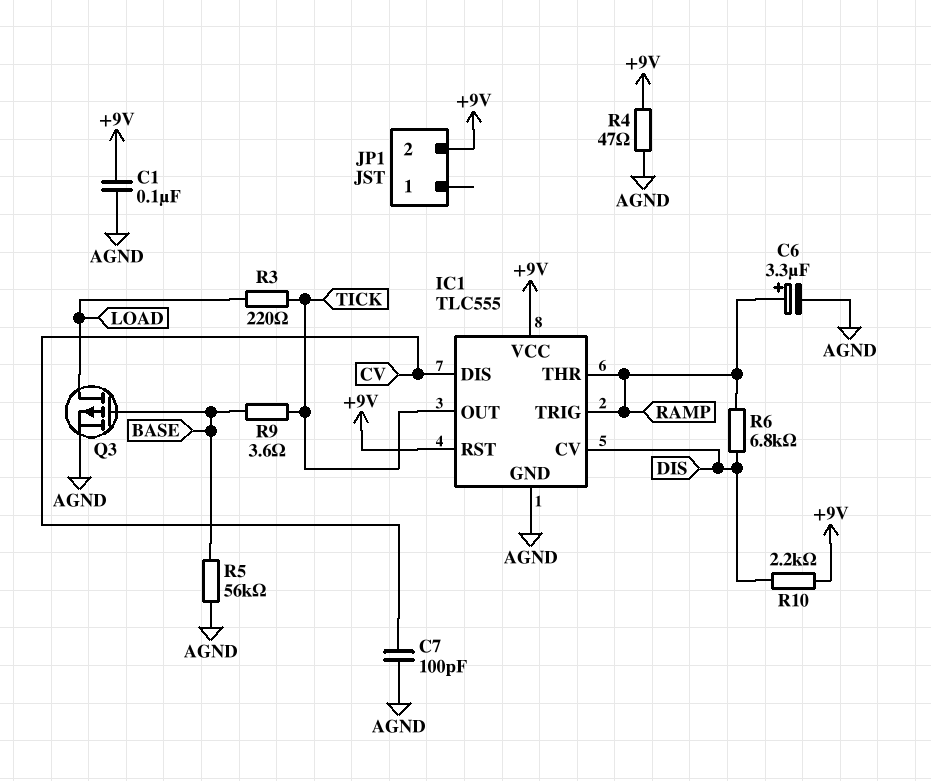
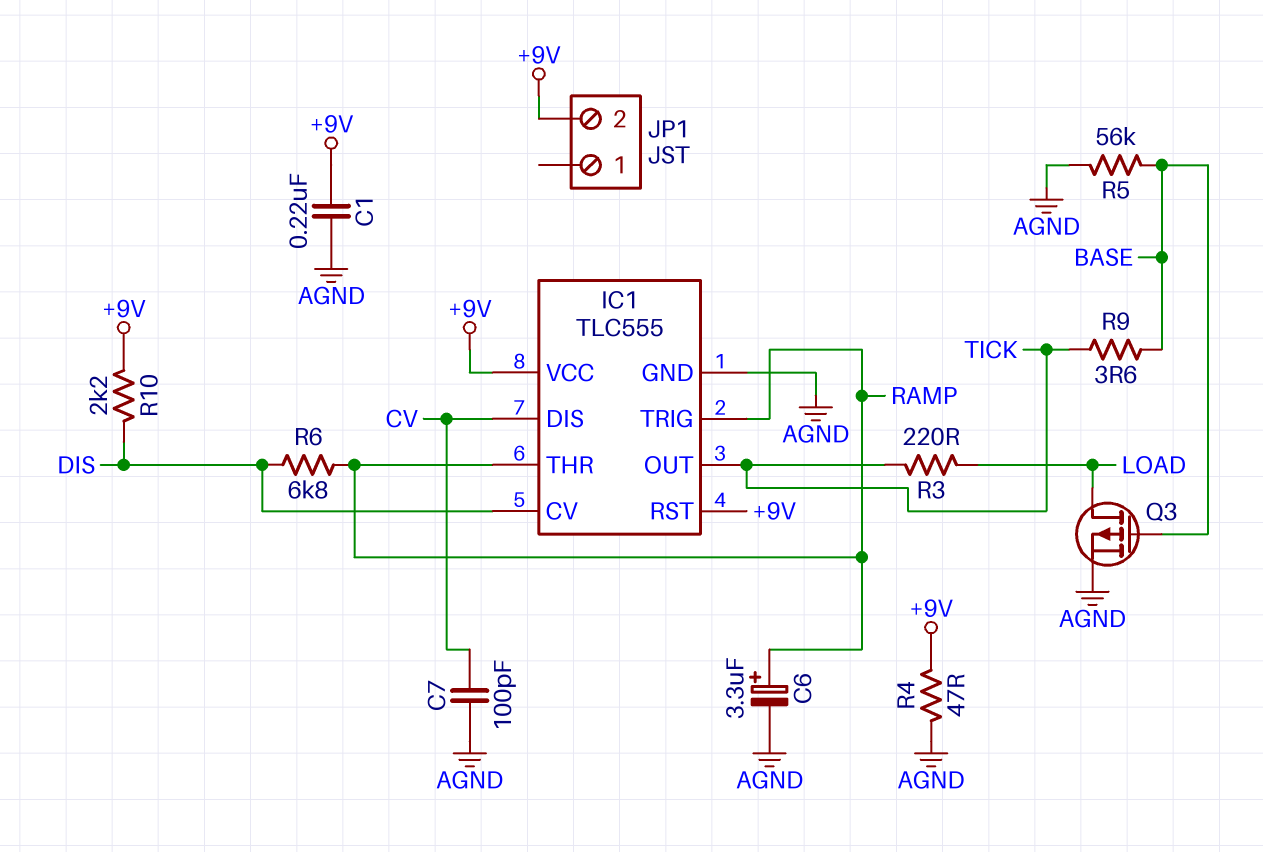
C1: 100nF (+9V, AGND) -> 220nF (+9V, AGND)

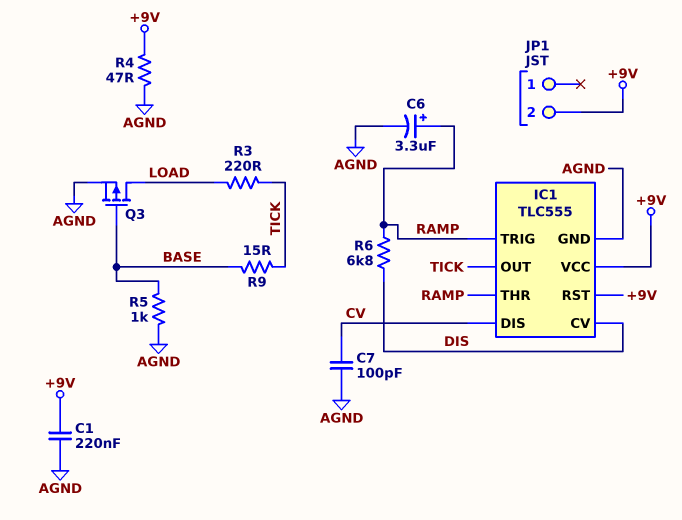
R5: 56k (AGND, BASE) -> 1k (AGND, BASE)
R9: 3.6 (BASE, TICK) -> 15 (BASE, TICK)
R10: 2.2k (+9V, DIS) -> none

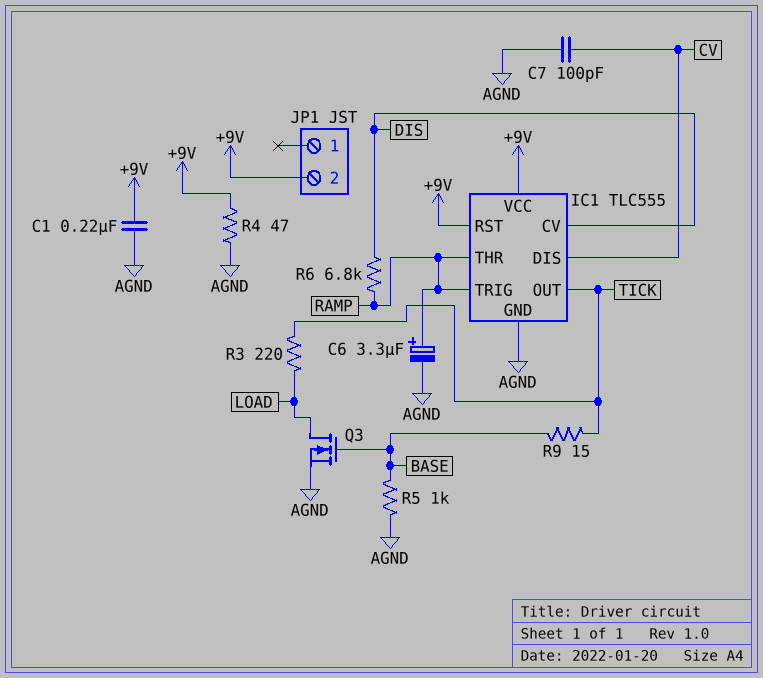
Q3: PMOS (G BASE, D LOAD, S AGND) -> NMOS (G BASE, D LOAD, S AGND)

